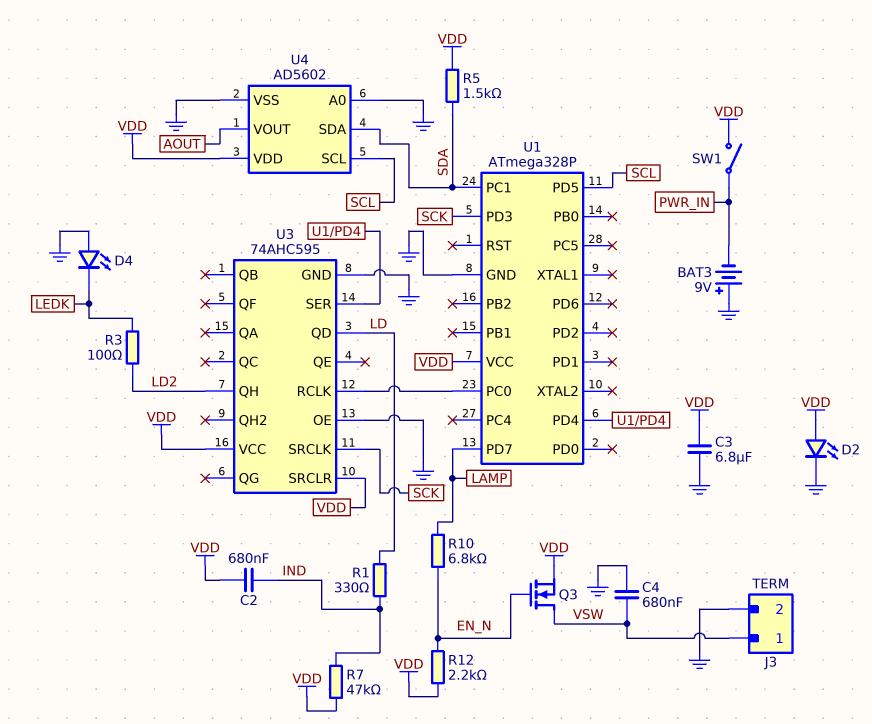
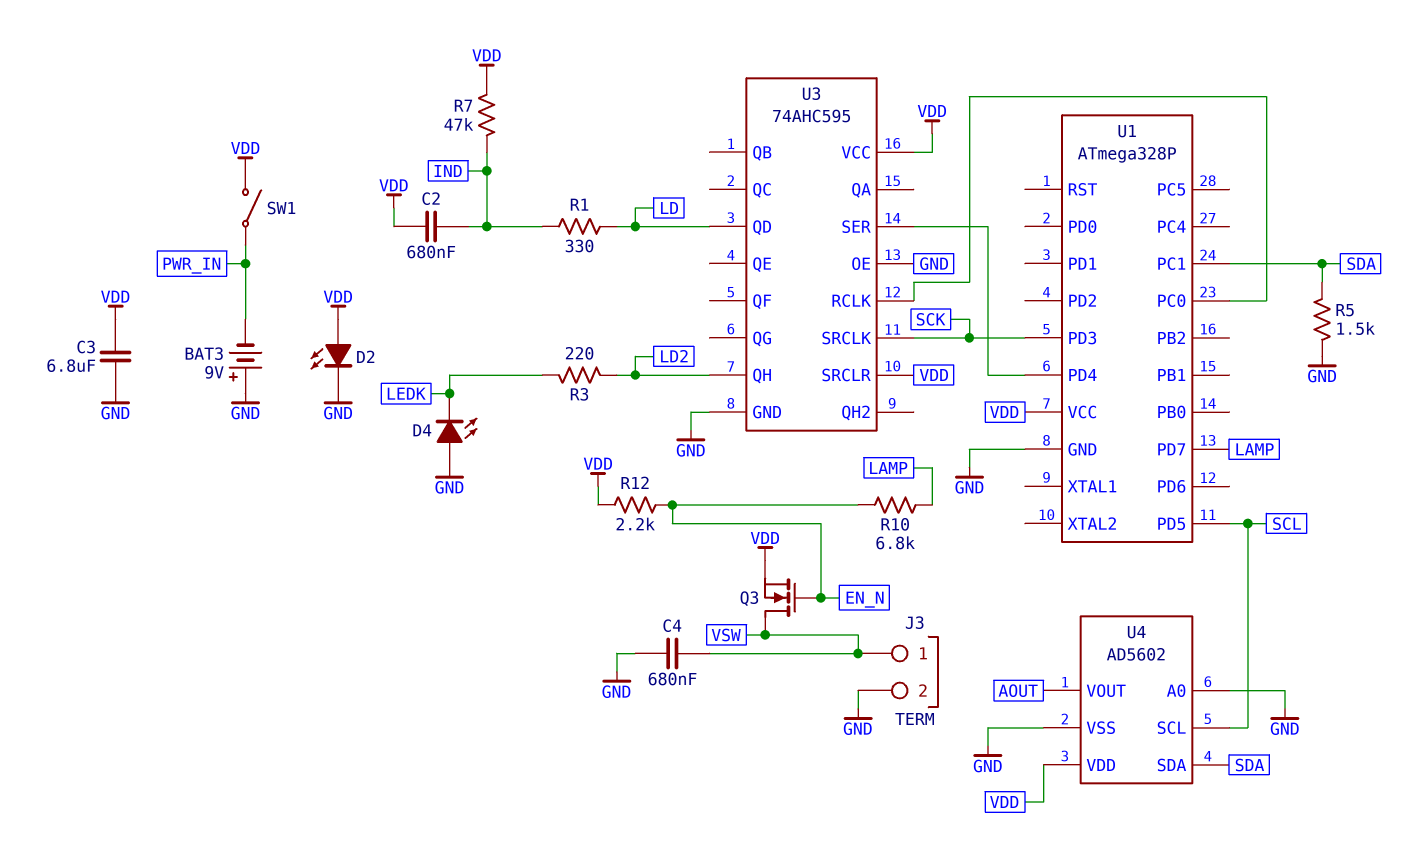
R3: 100 (LD2, LEDK) -> 220 (LD2, LEDK)
R5: 1.5k (SDA, VDD) -> 1.5k (GND, SDA)

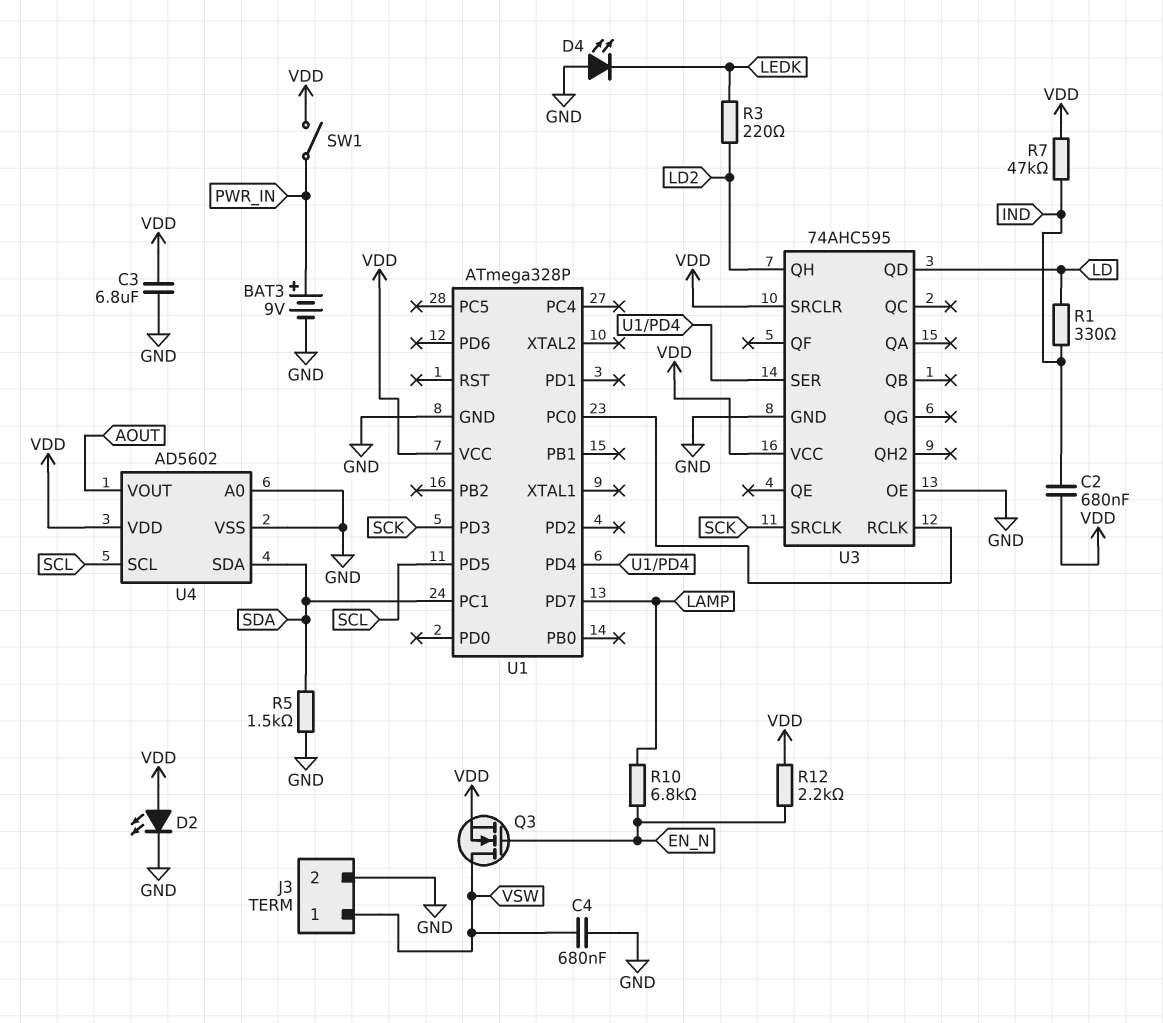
BAT3: 9V (plus GND, minus PWR_IN) -> 9V (plus PWR_IN, minus GND)

